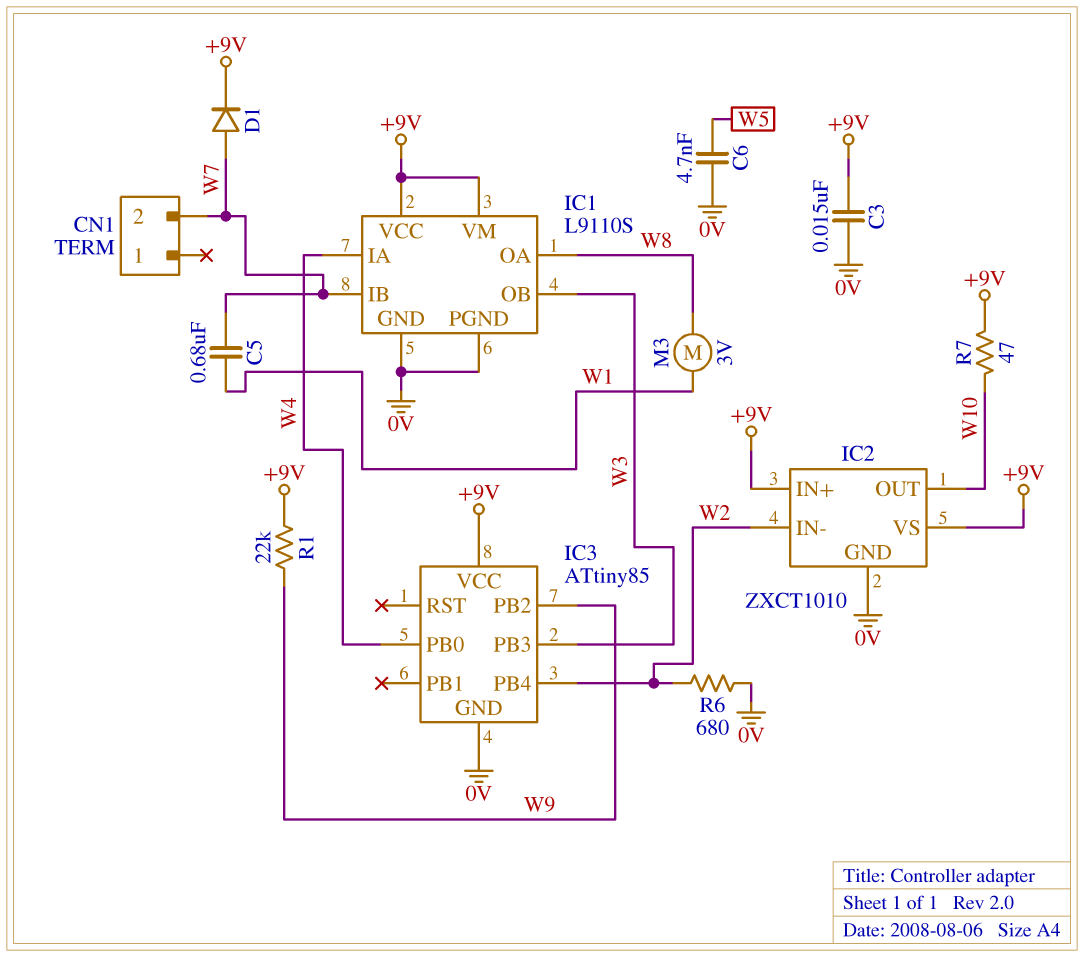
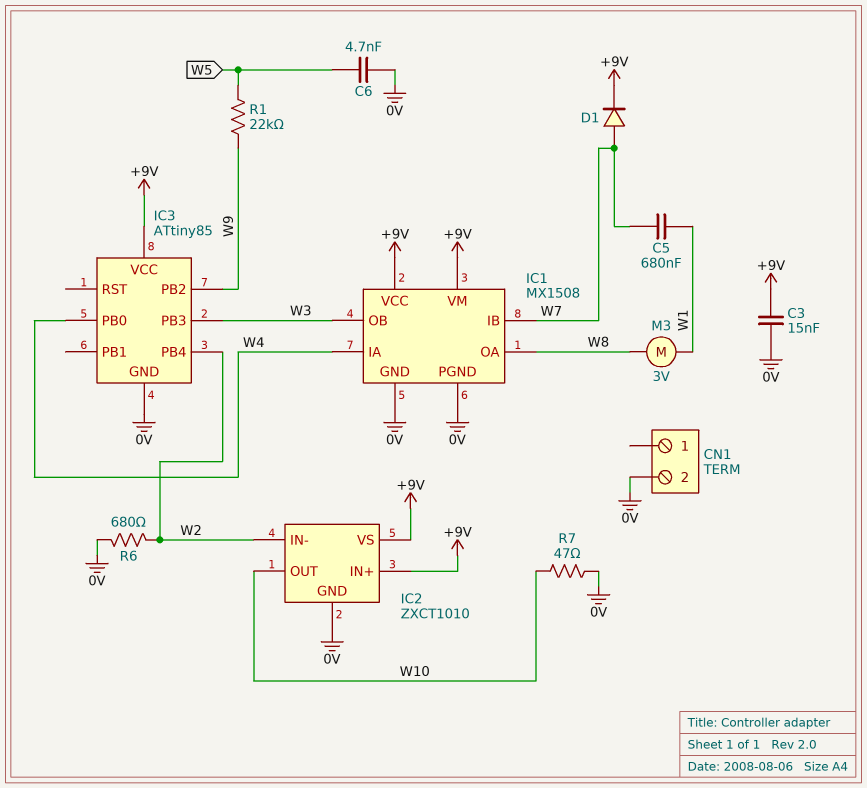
CN1 pin 2: W7 -> 0V
IC1: L9110S -> MX1508
R1: 22k (+9V, W9) -> 22k (W5, W9)
R7: 47 (+9V, W10) -> 47 (0V, W10)

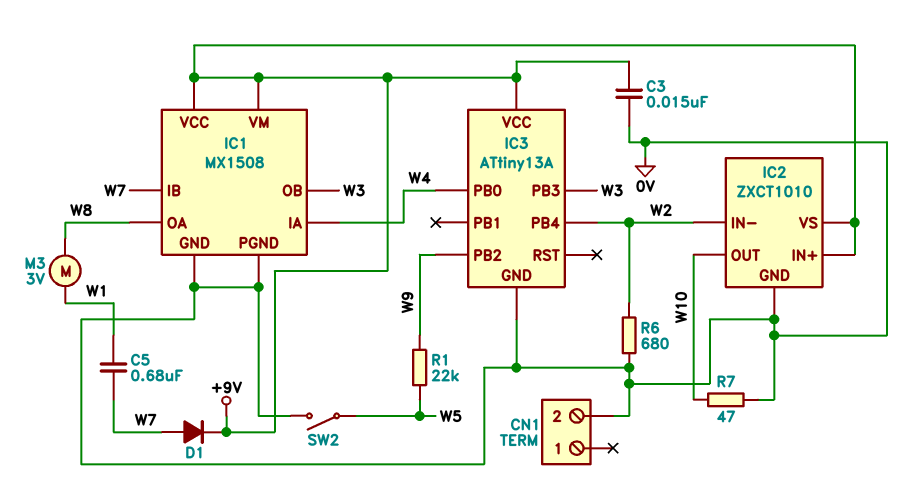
C6: 4.7nF (0V, W5) -> none
IC3: ATtiny85 -> ATtiny13A
SW2: none -> switch (0V, W5)

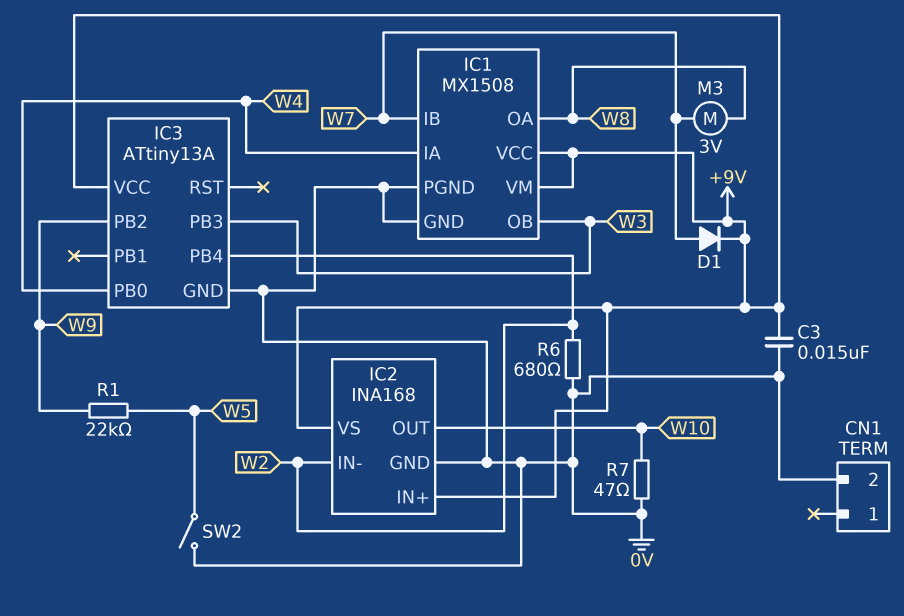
C5: 680nF (W1, W7) -> none
IC2: ZXCT1010 -> INA168
M3: motor 3V (W1, W8) -> motor 3V (W7, W8)

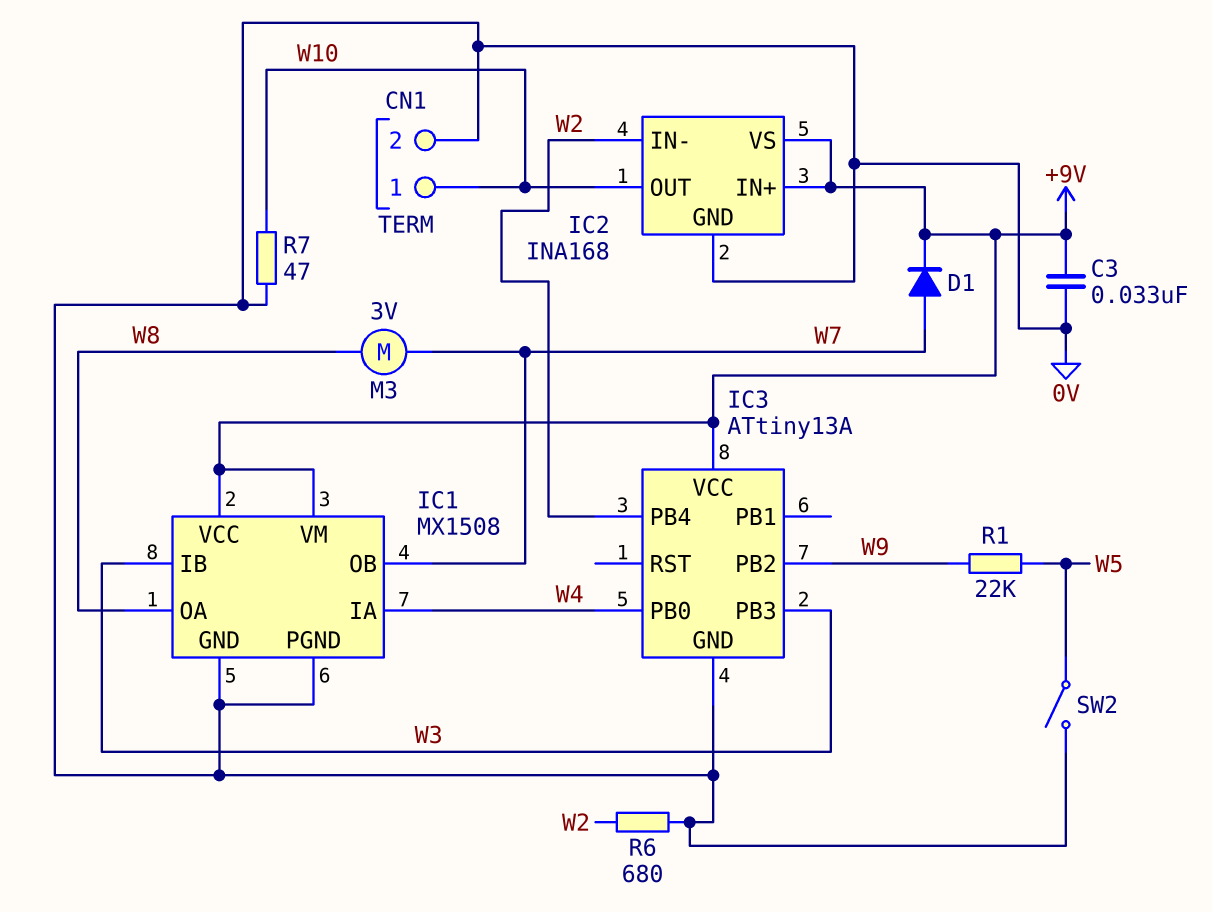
C3: 15nF (+9V, 0V) -> 33nF (+9V, 0V)
CN1 pin 1: none -> W10
IC1 pin IB: W7 -> W3
IC1 pin OB: W3 -> W7

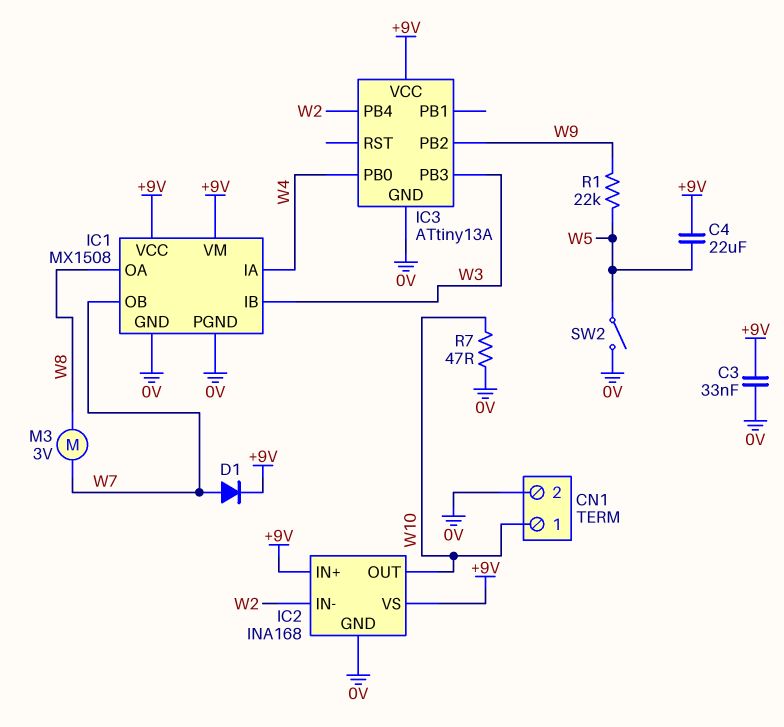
C4: none -> 22uF (+9V, W5)
R6: 680 (0V, W2) -> none

